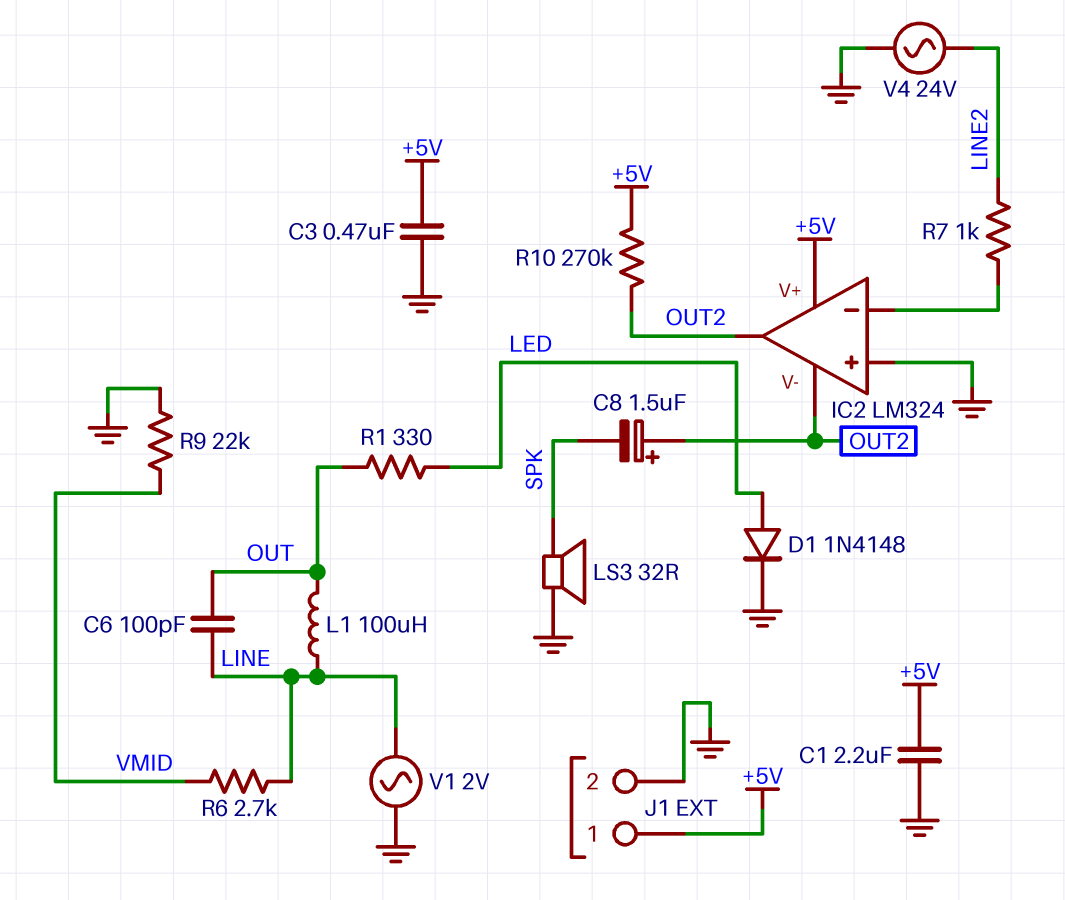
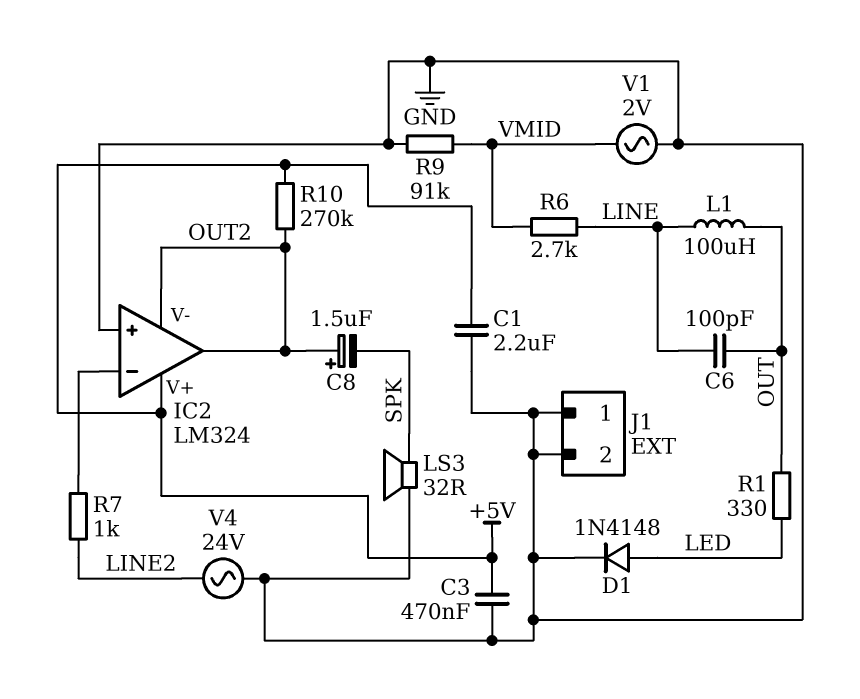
J1 pin 1: +5V -> GND
R9: 22k (GND, VMID) -> 91k (GND, VMID)
V1: AC 2V (GND, LINE) -> AC 2V (GND, VMID)

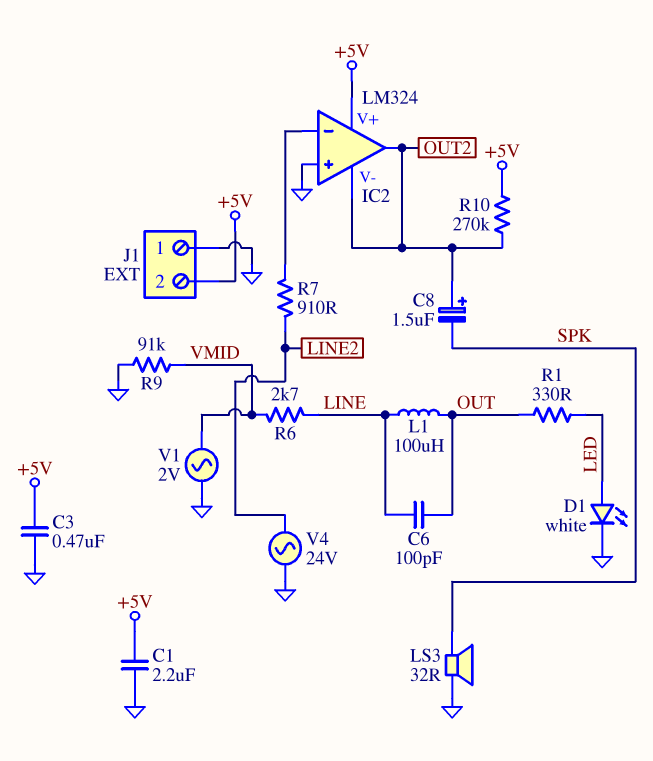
D1: diode 1N4148 (A LED, K GND) -> LED white (A LED, K GND)
J1 pin 2: GND -> +5V
R7: 1k (IC2/in-, LINE2) -> 910 (IC2/in-, LINE2)

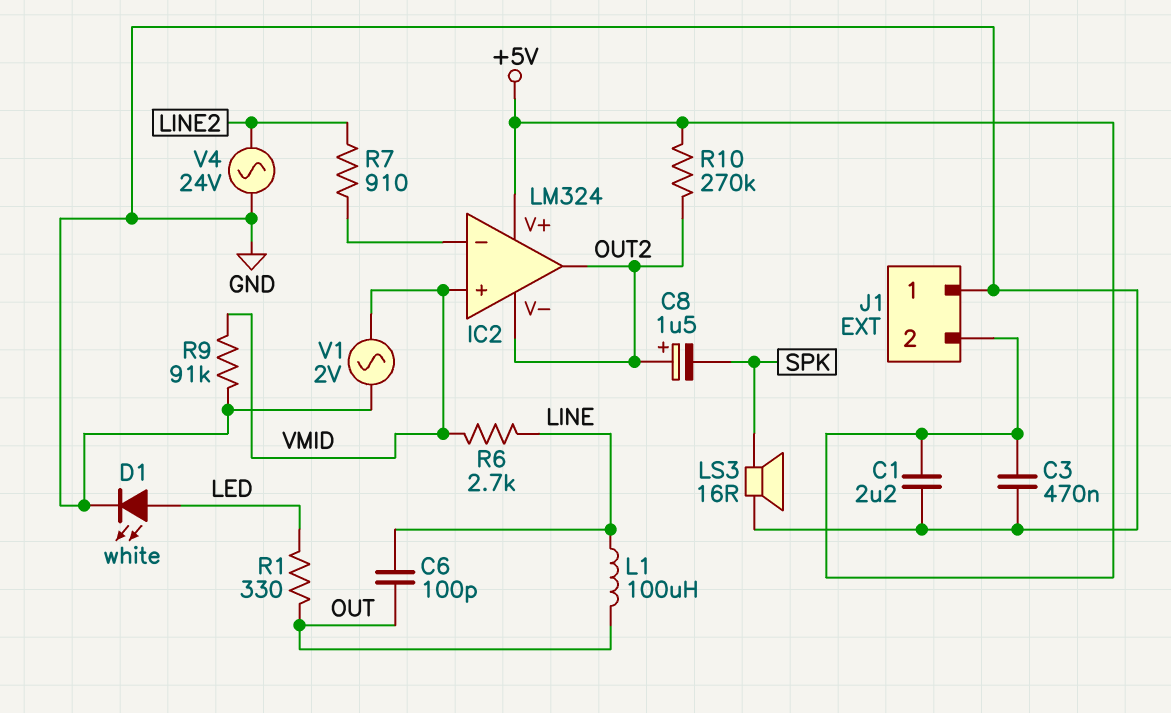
IC2 pin in+: GND -> VMID
LS3: speaker 32R (GND, SPK) -> speaker 16R (GND, SPK)

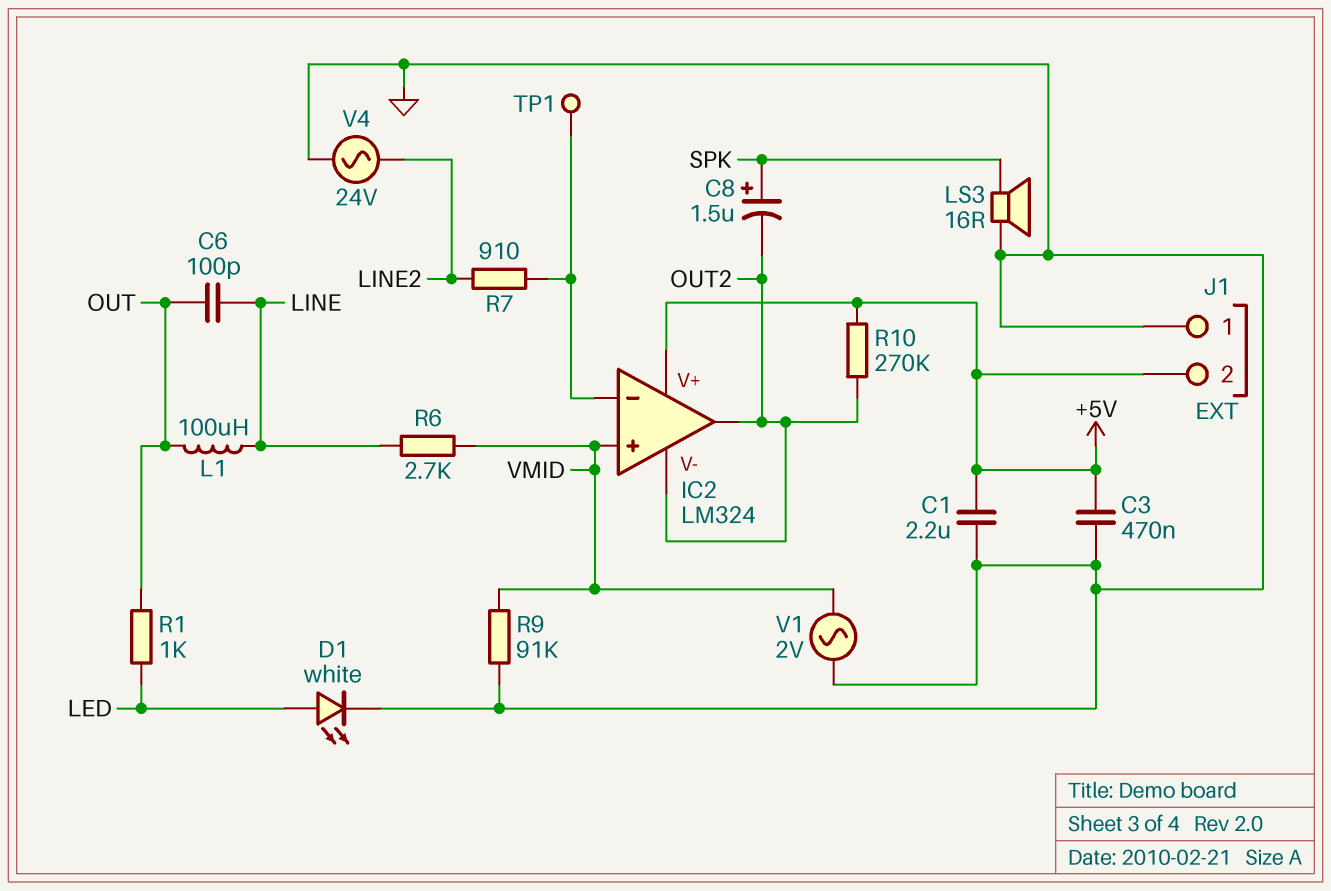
C8: 1.5uF (plus OUT2, minus SPK) -> 1.5uF (plus SPK, minus OUT2)
R1: 330 (LED, OUT) -> 1k (LED, OUT)
TP1: none -> test point (IC2/in-)

